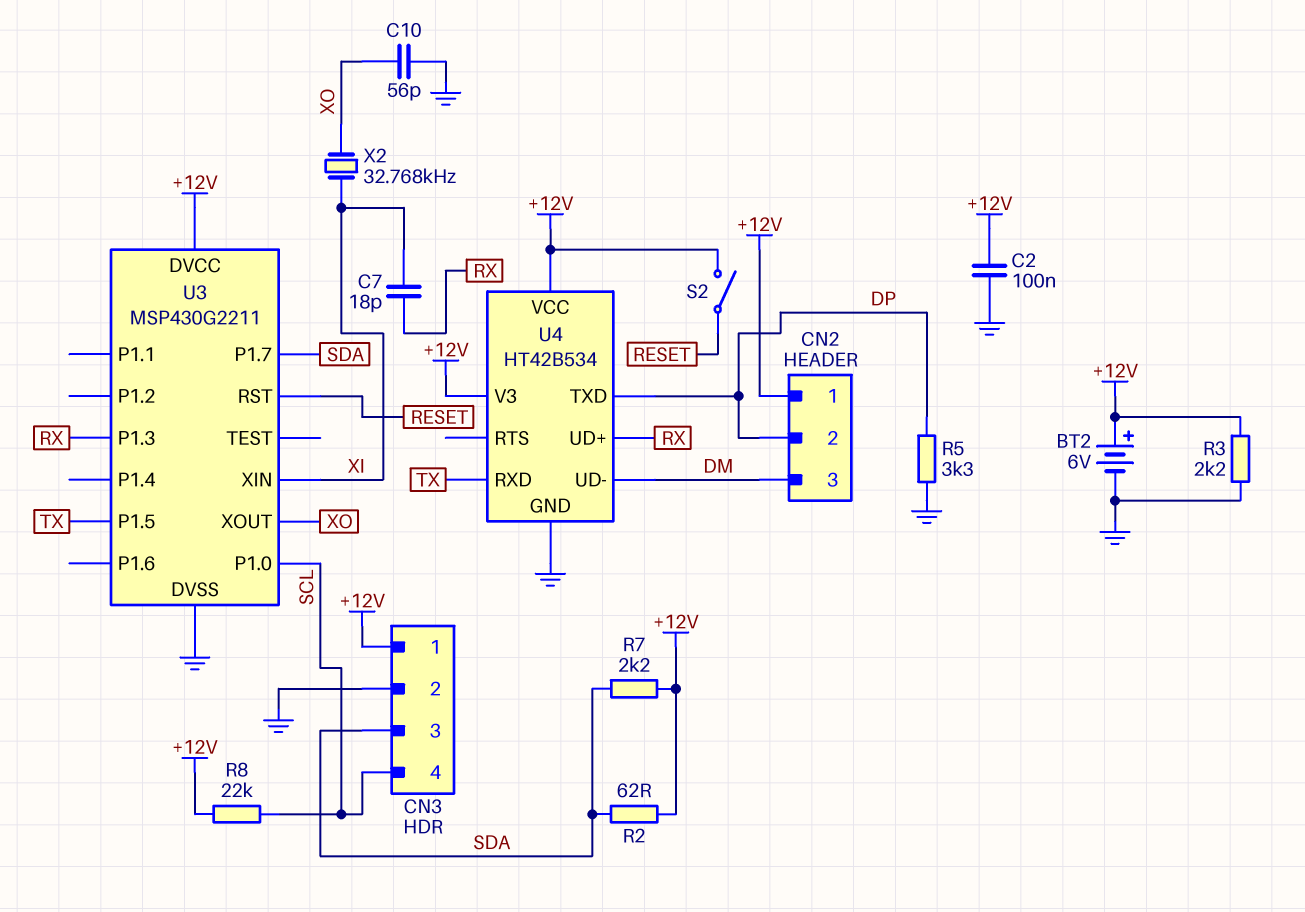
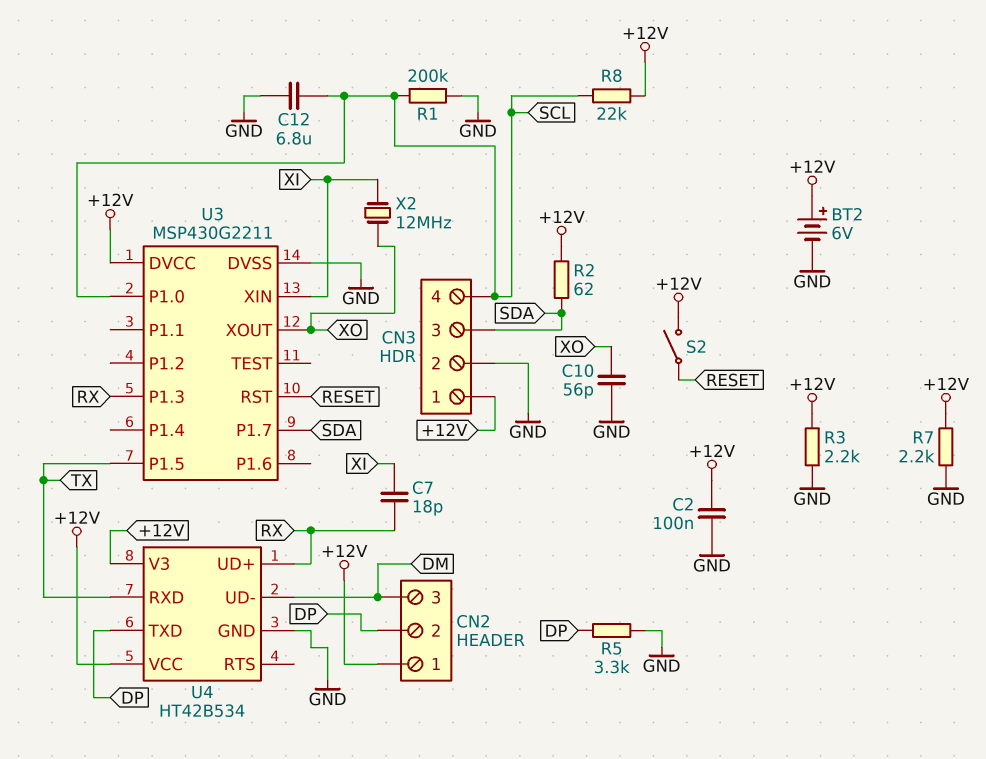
C12: none -> 6.8uF (GND, SCL)
R1: none -> 200k (GND, SCL)
R7: 2.2k (+12V, SDA) -> 2.2k (+12V, GND)
X2: 32.768kHz (XI, XO) -> 12MHz (XI, XO)

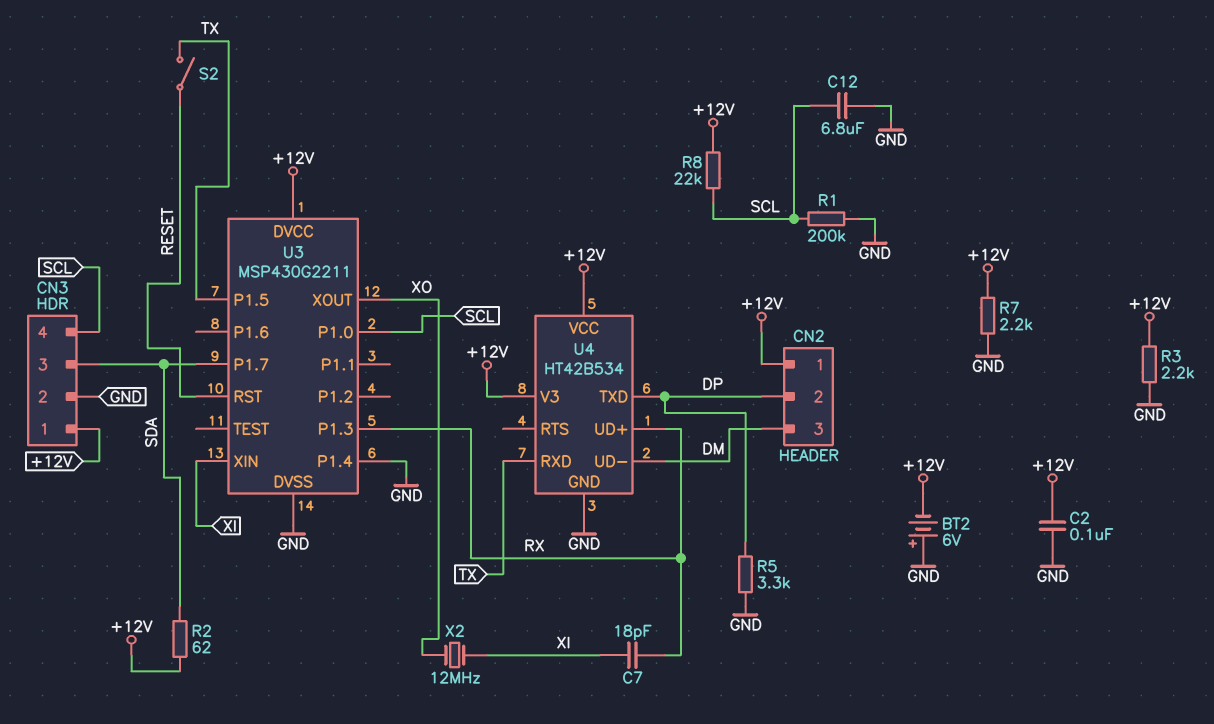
BT2: 6V (plus +12V, minus GND) -> 6V (plus GND, minus +12V)
C10: 56pF (GND, XO) -> none
S2: switch (+12V, RESET) -> switch (RESET, TX)
U3 pin P1.4: none -> GND

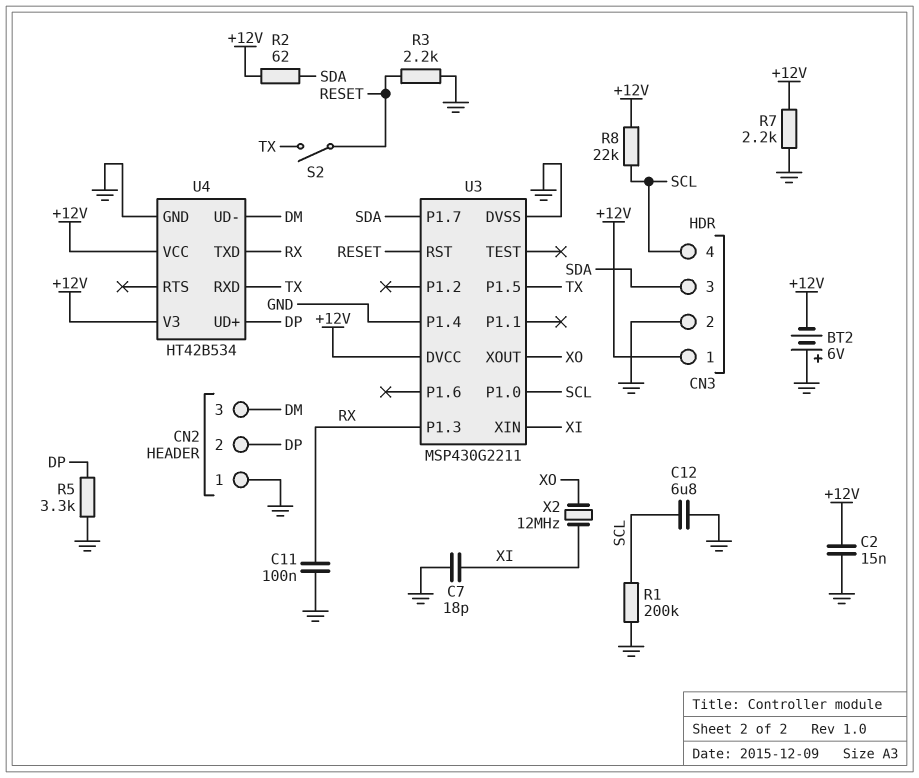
C2: 100nF (+12V, GND) -> 15nF (+12V, GND)
C7: 18pF (RX, XI) -> 18pF (GND, XI)
C11: none -> 100nF (GND, RX)
CN2 pin 1: +12V -> GND
R3: 2.2k (+12V, GND) -> 2.2k (GND, RESET)
U4 pin TXD: DP -> RX
U4 pin UD+: RX -> DP

